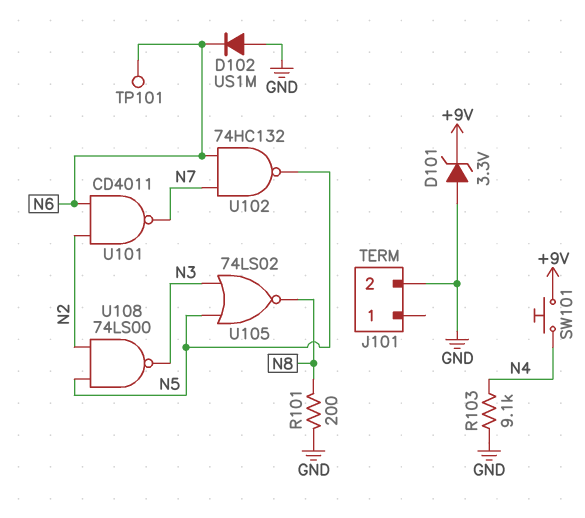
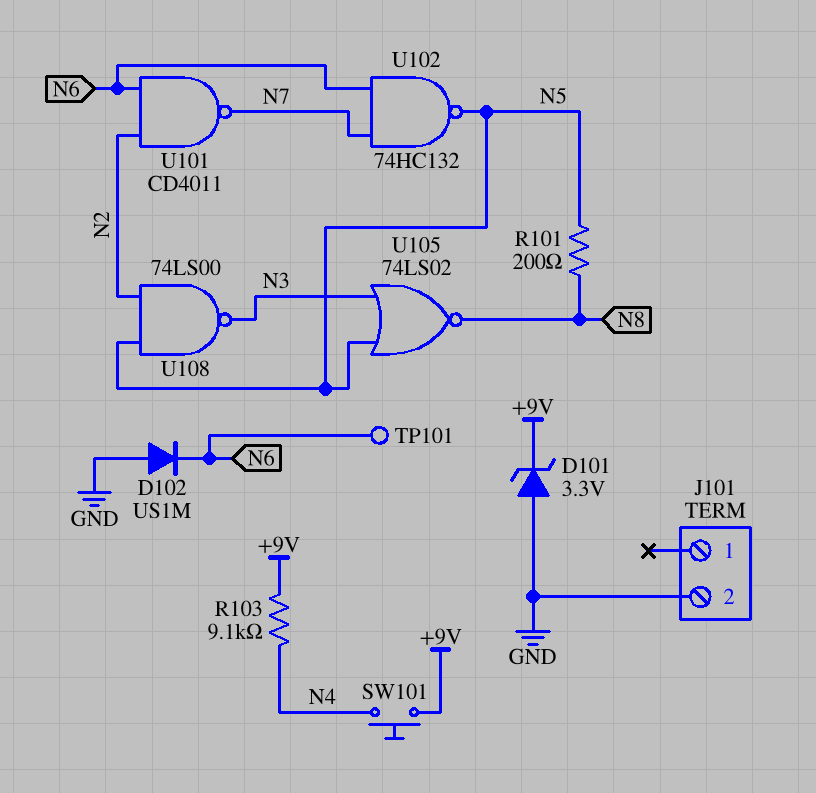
R101: 200 (GND, N8) -> 200 (N5, N8)
R103: 9.1k (GND, N4) -> 9.1k (+9V, N4)

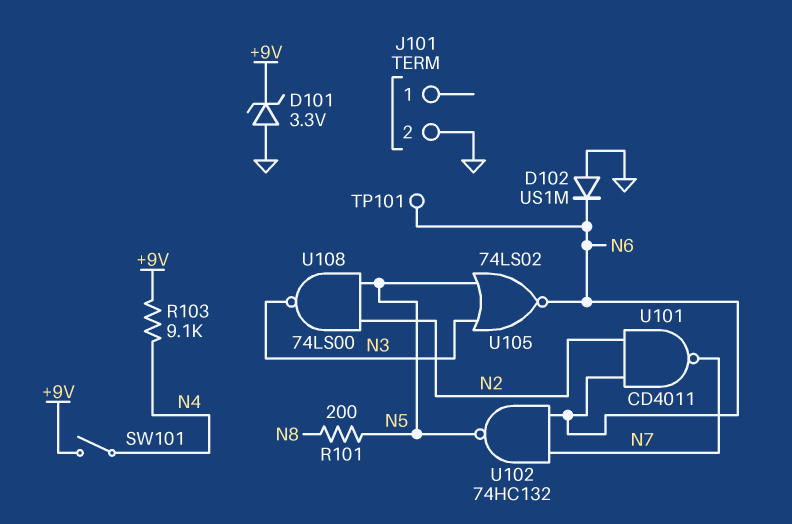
SW101: button (+9V, N4) -> switch (+9V, N4)
U105: NOR 74LS02 (in N3, in N5, out N8) -> NOR 74LS02 (in N3, in N5, out N6)

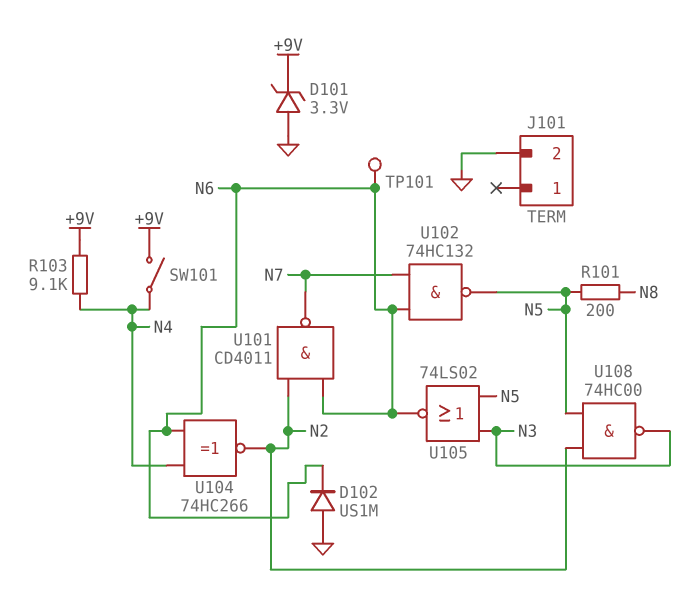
U104: none -> XNOR 74HC266 (in N4, in N6, out N2)
U108: NAND 74LS00 (in N2, in N5, out N3) -> NAND 74HC00 (in N2, in N5, out N3)

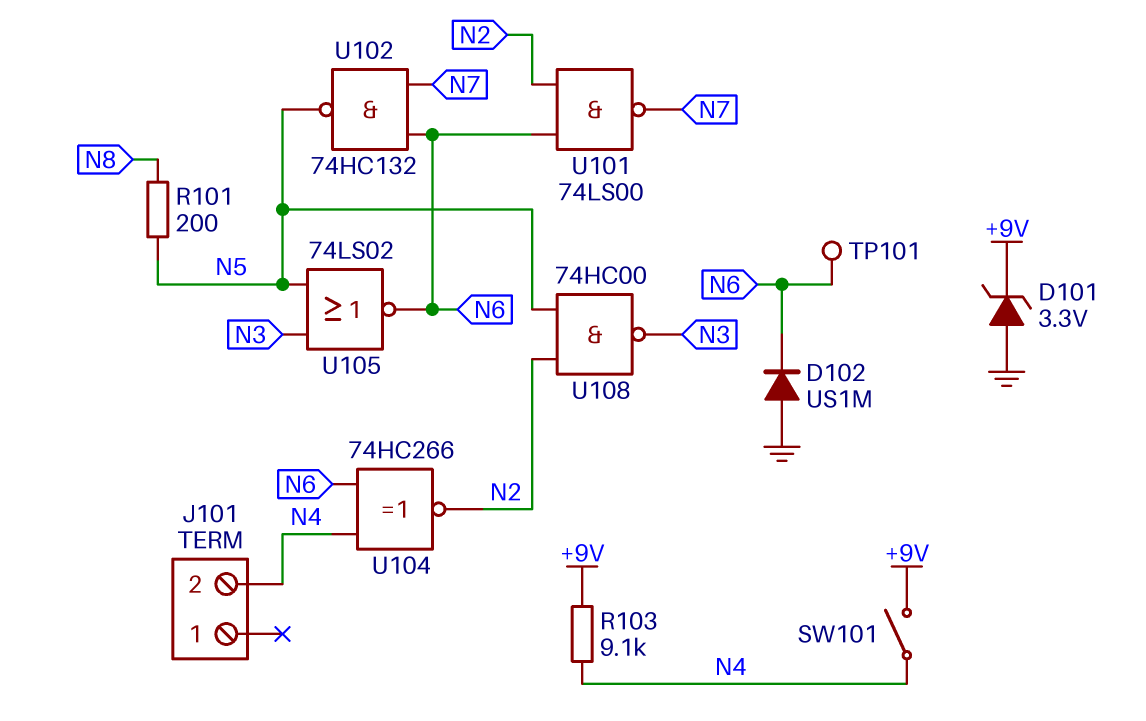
J101 pin 2: GND -> N4
U101: NAND CD4011 (in N2, in N6, out N7) -> NAND 74LS00 (in N2, in N6, out N7)

